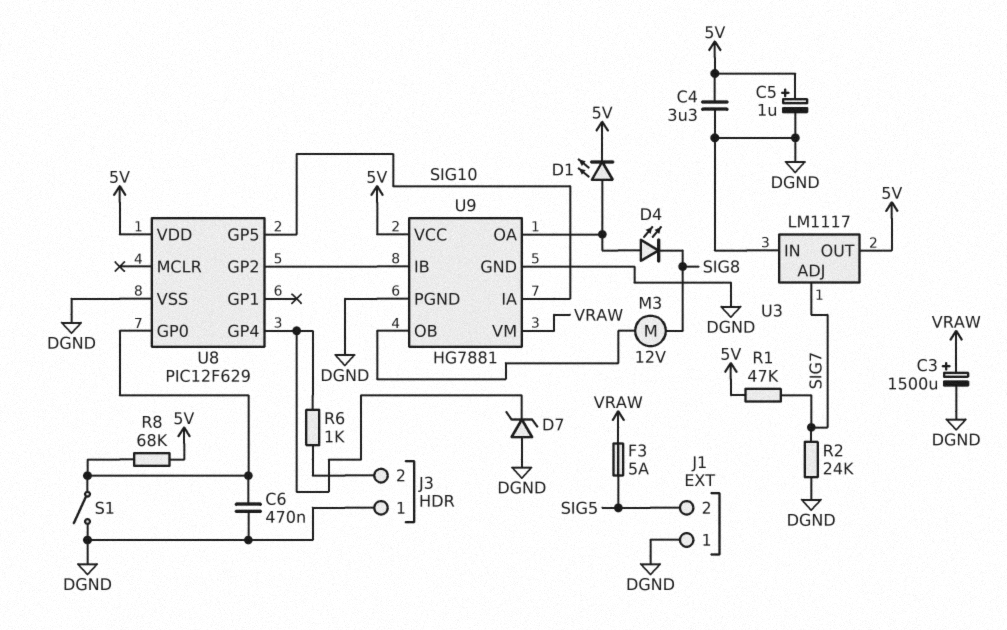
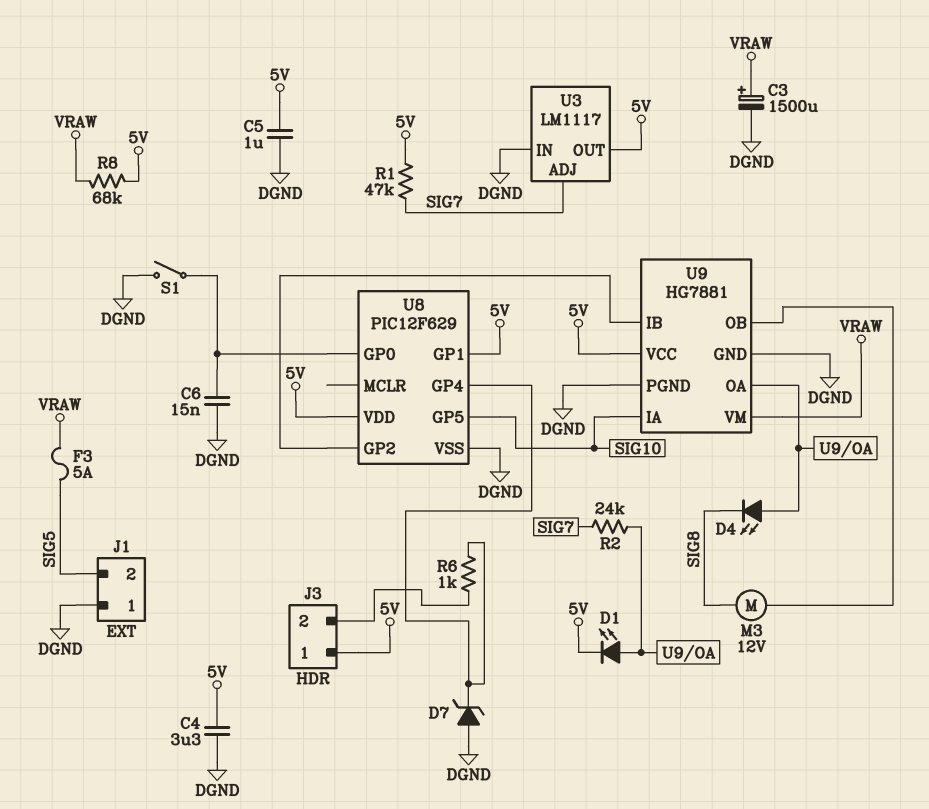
C5: 1uF (plus 5V, minus DGND) -> 1uF (5V, DGND)
C6: 470nF (DGND, U8/GP0) -> 15nF (DGND, U8/GP0)
J3 pin 1: DGND -> 5V
R2: 24k (DGND, SIG7) -> 24k (SIG7, U9/OA)
R8: 68k (5V, U8/GP0) -> 68k (5V, VRAW)
U8 pin GP1: none -> 5V

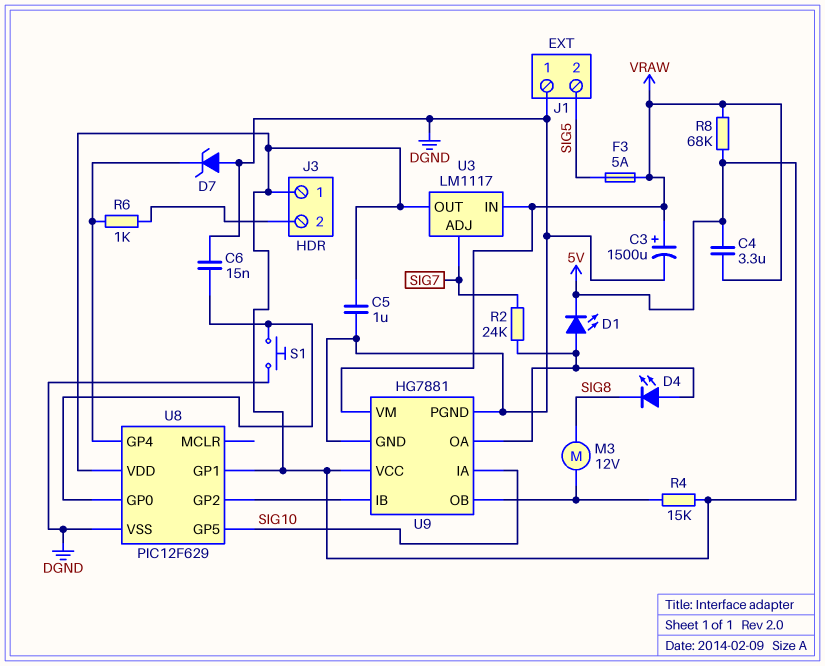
C4: 3.3uF (5V, DGND) -> 3.3uF (5V, VRAW)
R1: 47k (5V, SIG7) -> none
R4: none -> 15k (5V, U9/OB)
S1: switch (DGND, U8/GP0) -> button (DGND, U8/GP0)
U3 pin IN: DGND -> VRAW

